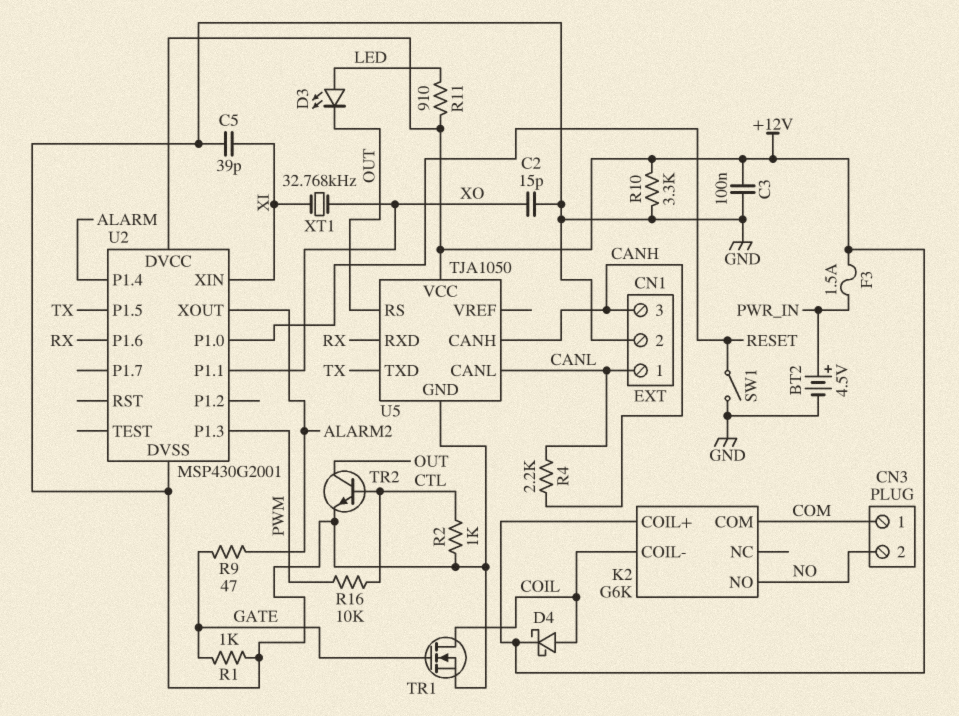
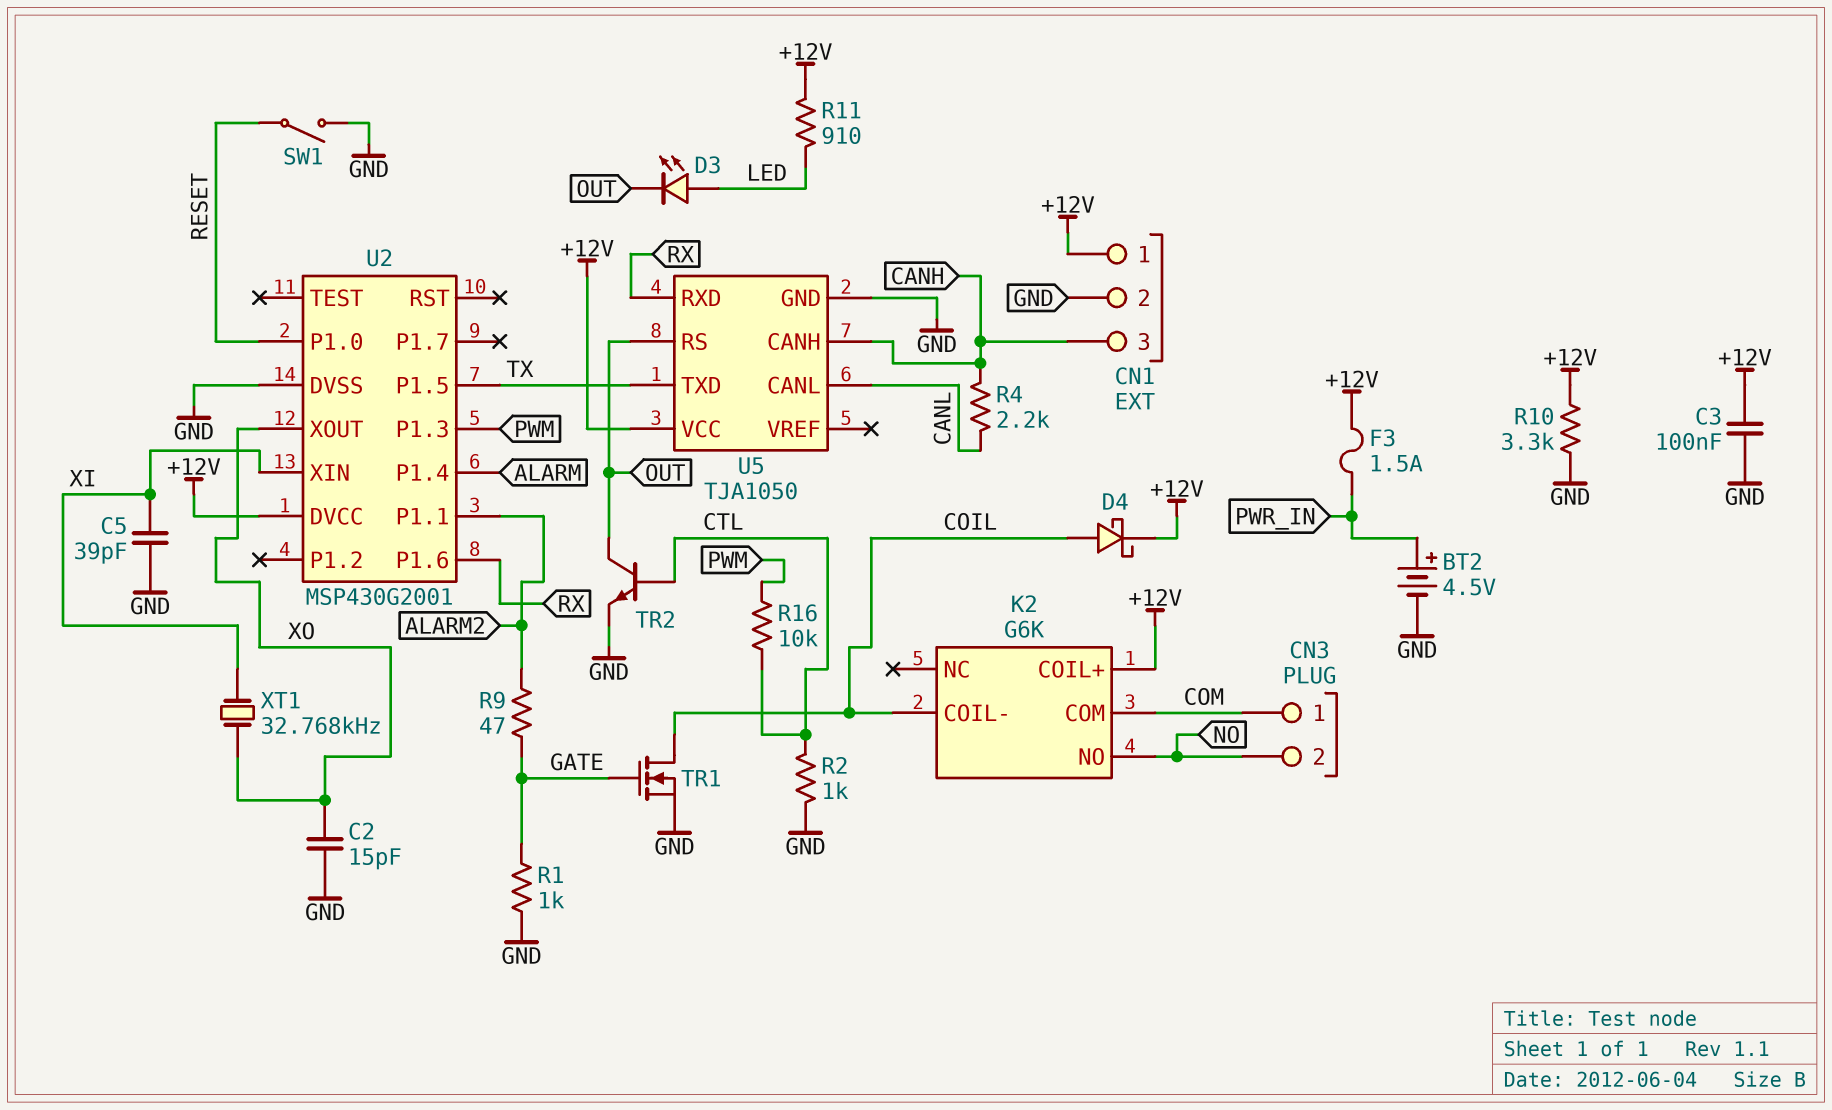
CN1 pin 1: CANL -> +12V
U2 pin P1.1: XO -> ALARM2
U2 pin XOUT: ALARM2 -> XO

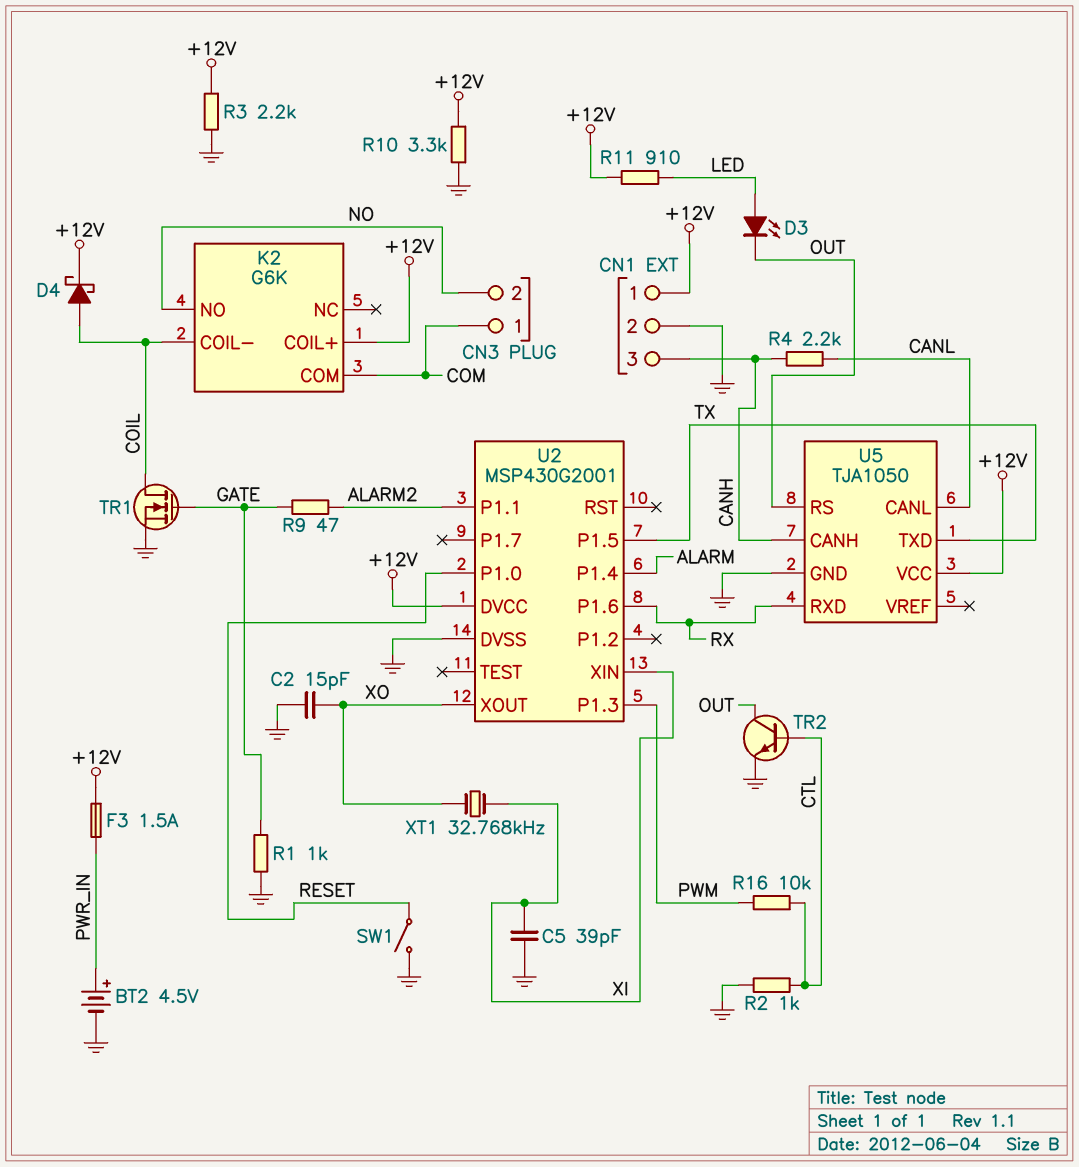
C3: 100nF (+12V, GND) -> none
R3: none -> 2.2k (+12V, GND)

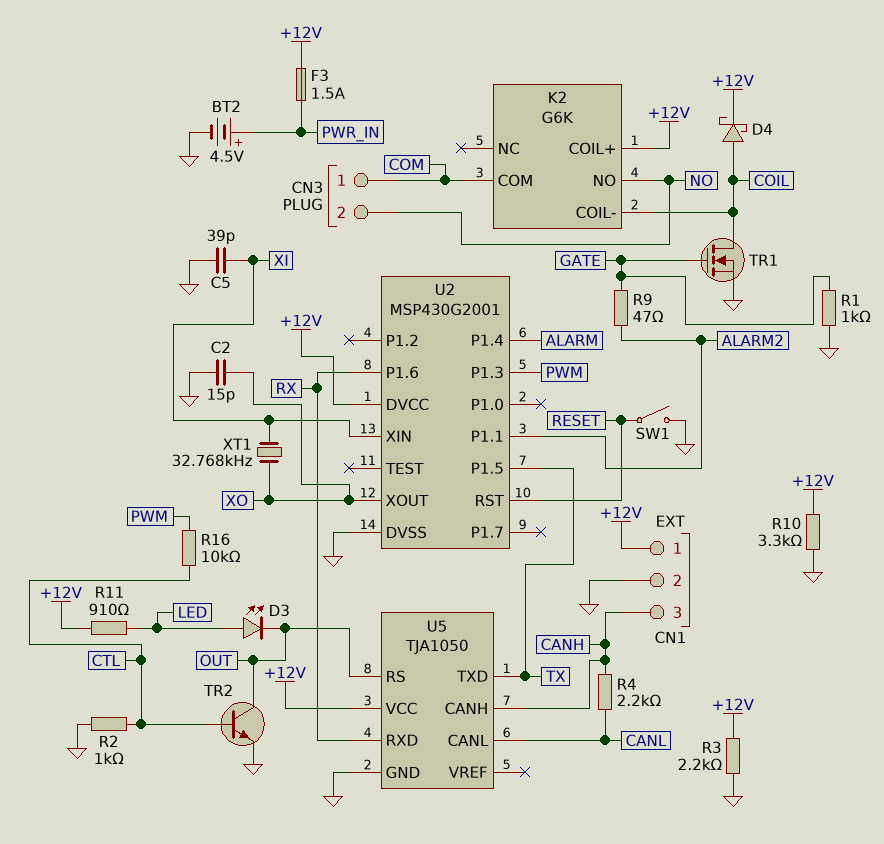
U2 pin P1.0: RESET -> none
U2 pin RST: none -> RESET

